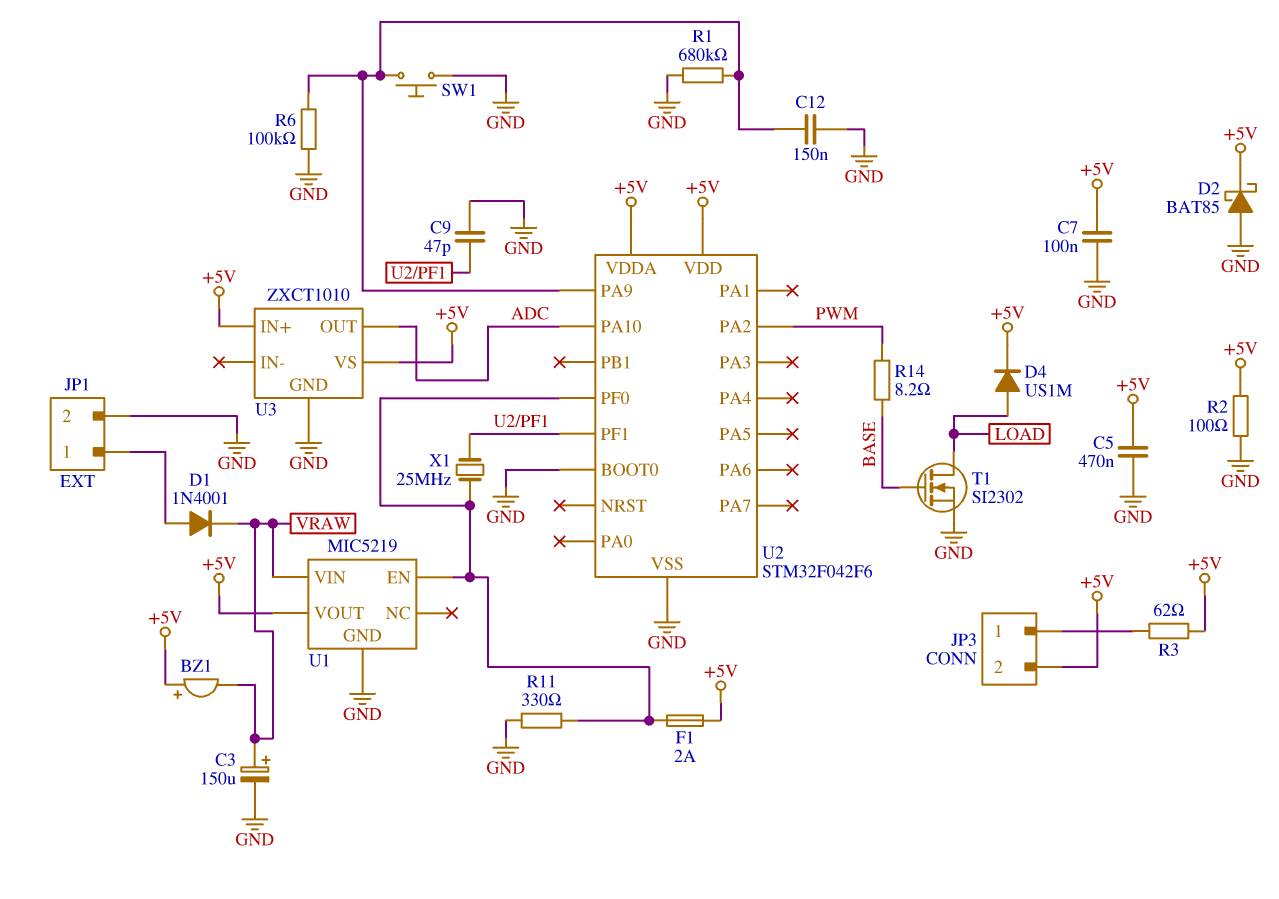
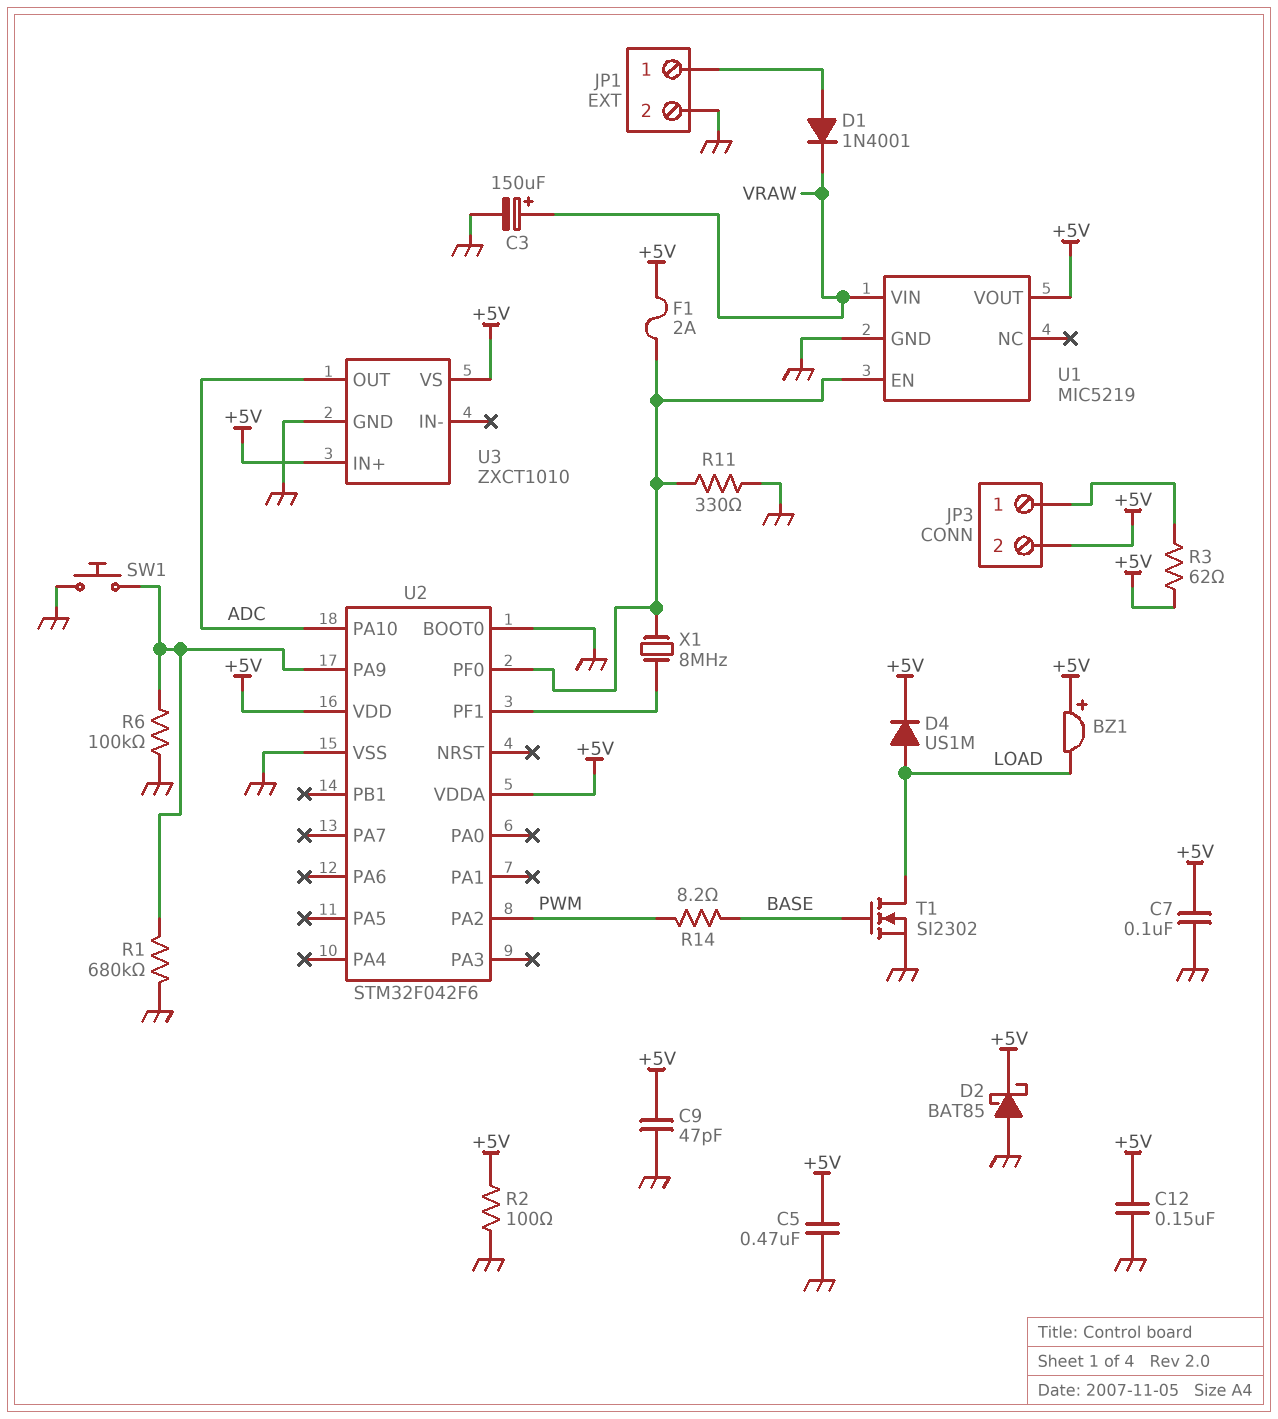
BZ1: buzzer (plus +5V, minus VRAW) -> buzzer (plus +5V, minus LOAD)
C9: 47pF (GND, U2/PF1) -> 47pF (+5V, GND)
C12: 150nF (GND, U2/PA9) -> 150nF (+5V, GND)
X1: 25MHz (U1/EN, U2/PF1) -> 8MHz (U1/EN, U2/PF1)

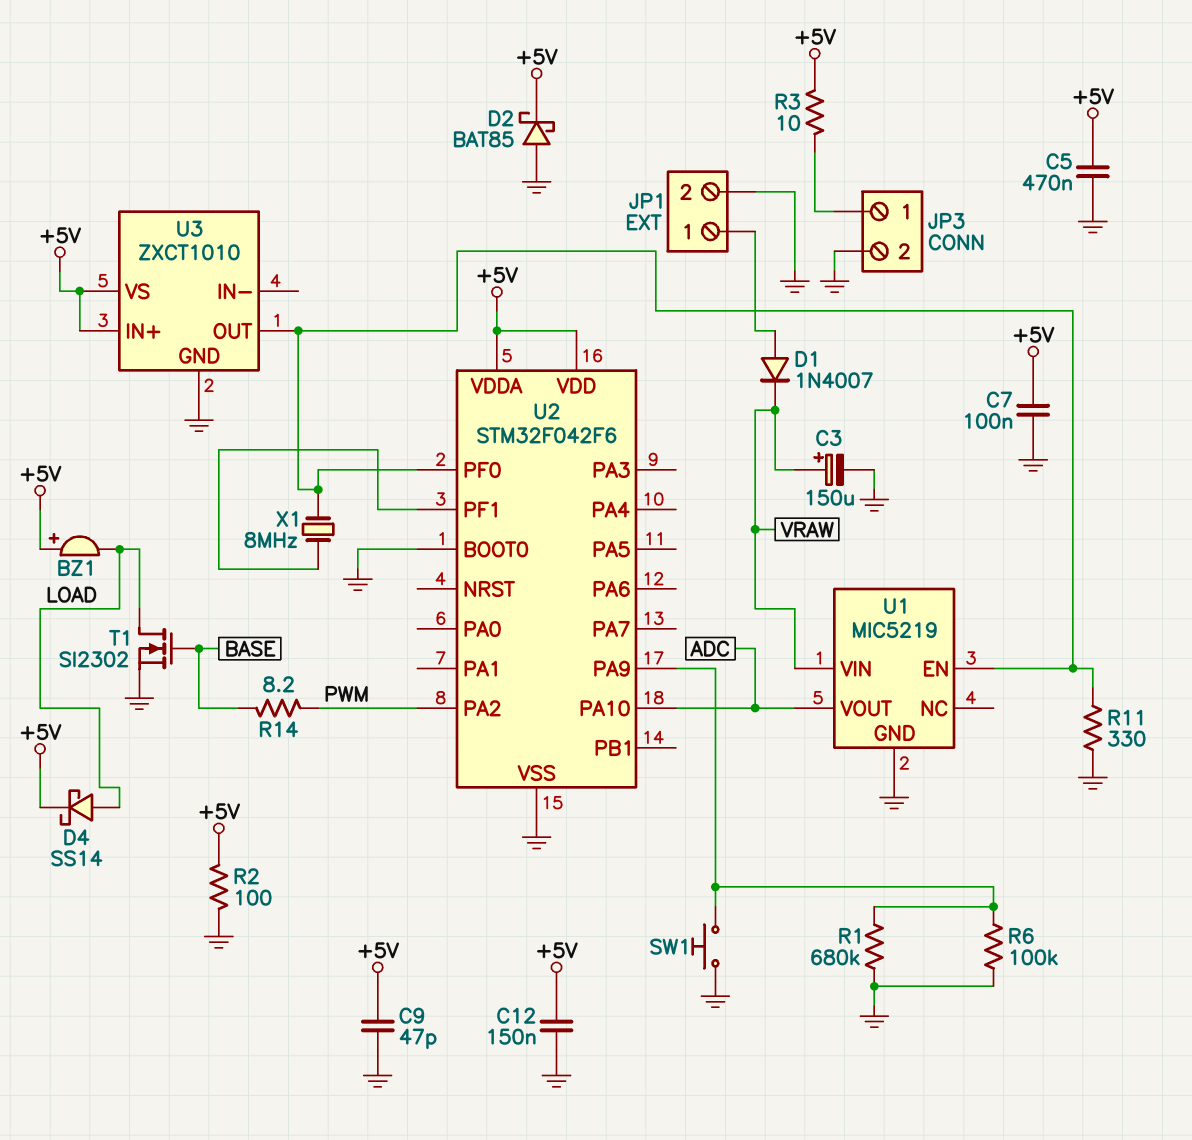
D1: diode 1N4001 (A JP1/1, K VRAW) -> diode 1N4007 (A JP1/1, K VRAW)
D4: diode US1M (A LOAD, K +5V) -> schottky SS14 (A LOAD, K +5V)
F1: 2A (+5V, U1/EN) -> none
JP3 pin 2: +5V -> GND
R3: 62 (+5V, JP3/1) -> 10 (+5V, JP3/1)
U1 pin VOUT: +5V -> ADC
U3 pin OUT: ADC -> U1/EN

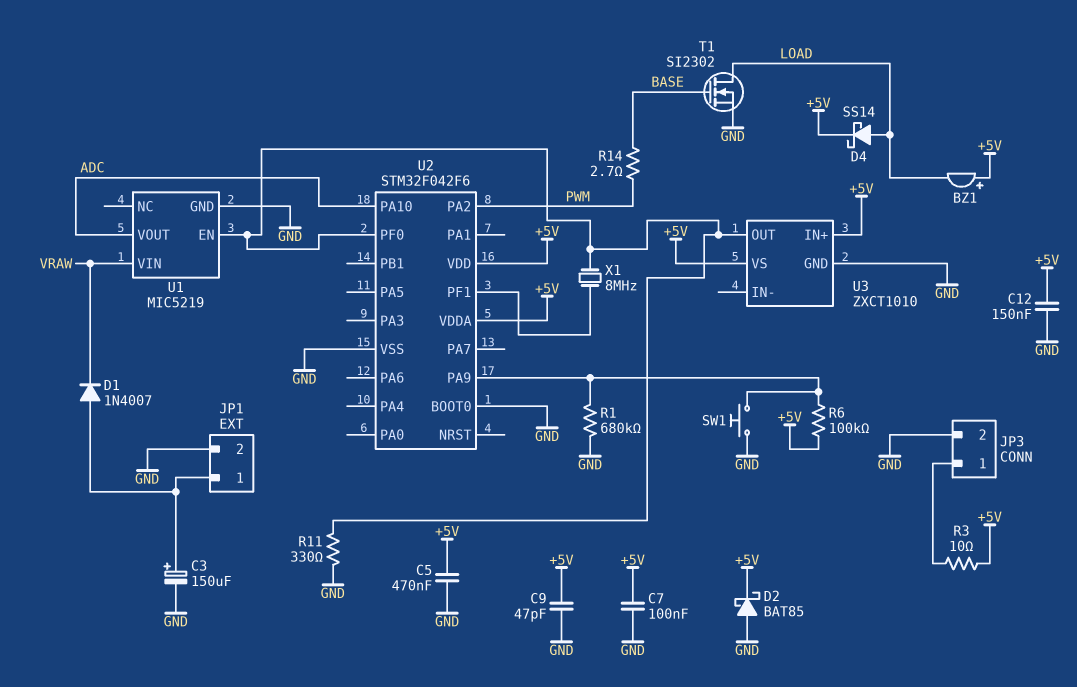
C3: 150uF (plus VRAW, minus GND) -> 150uF (plus JP1/1, minus GND)
R2: 100 (+5V, GND) -> none
R6: 100k (GND, U2/PA9) -> 100k (+5V, U2/PA9)
R14: 8.2 (BASE, PWM) -> 2.7 (BASE, PWM)

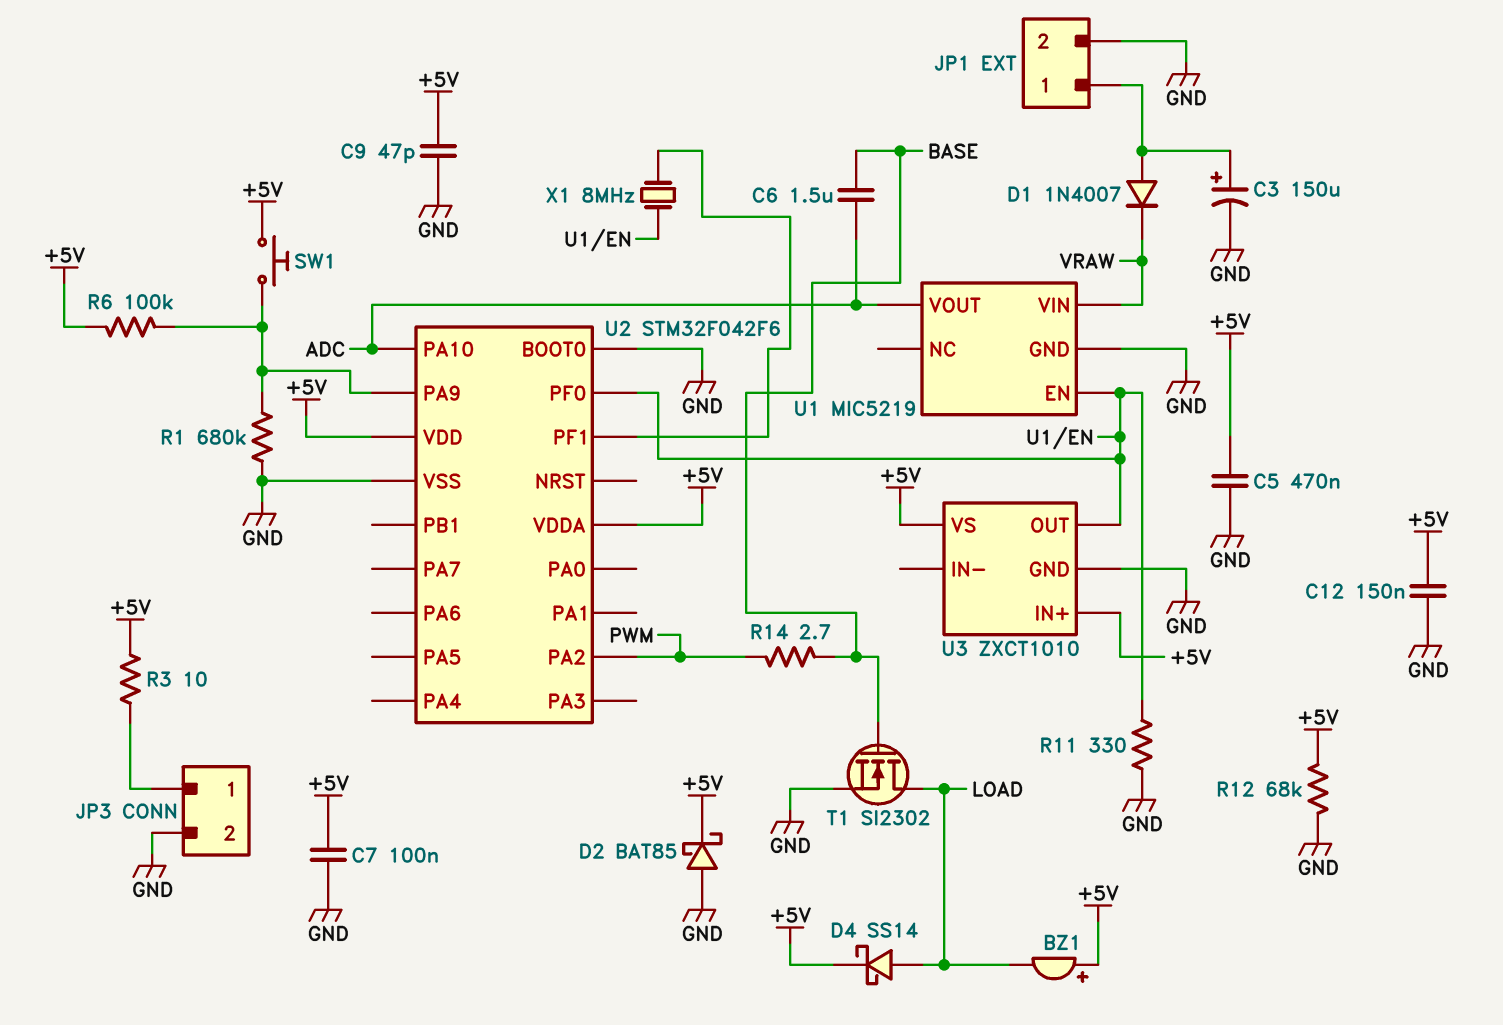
C6: none -> 1.5uF (ADC, BASE)
R12: none -> 68k (+5V, GND)
SW1: button (GND, U2/PA9) -> button (+5V, U2/PA9)

